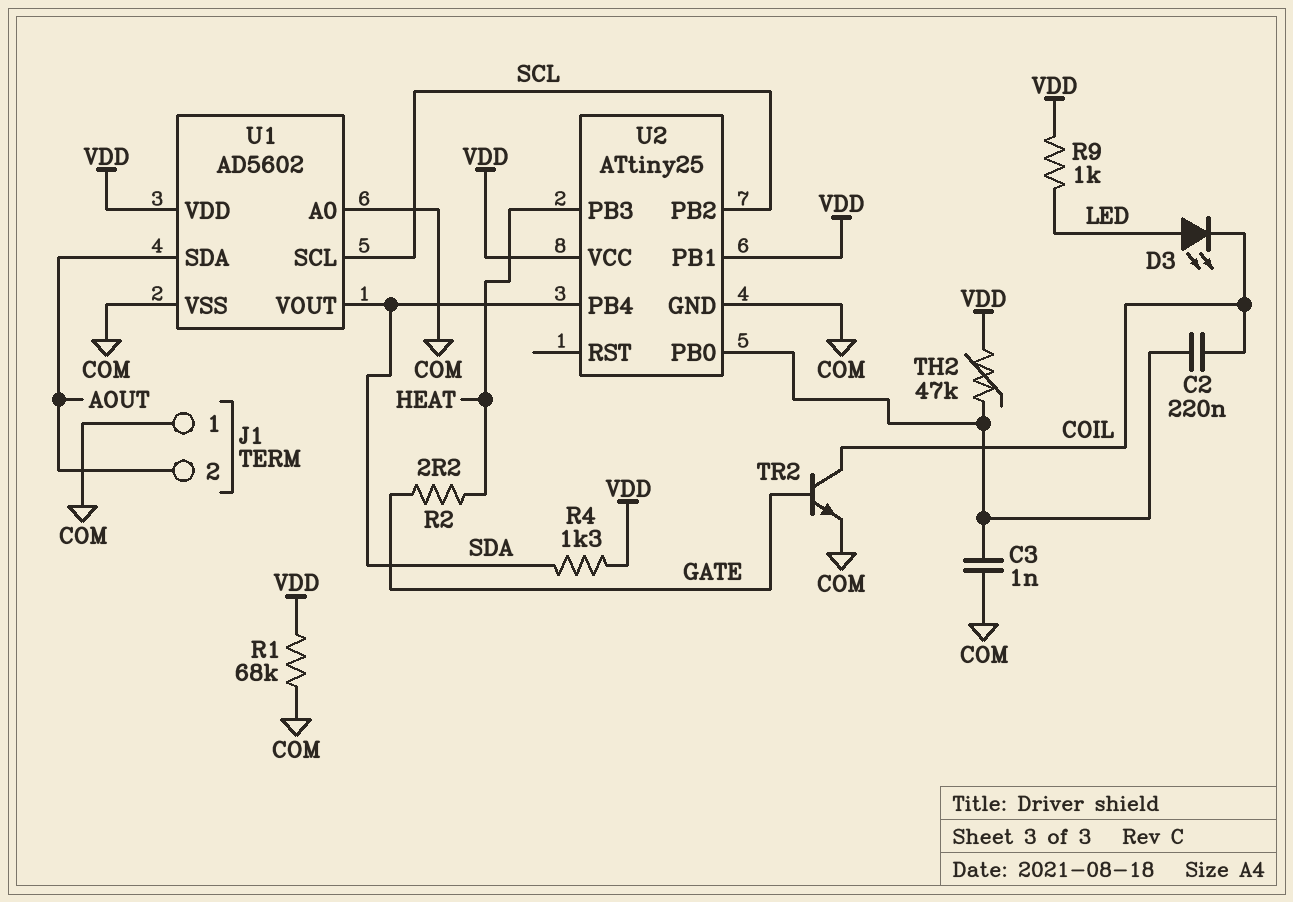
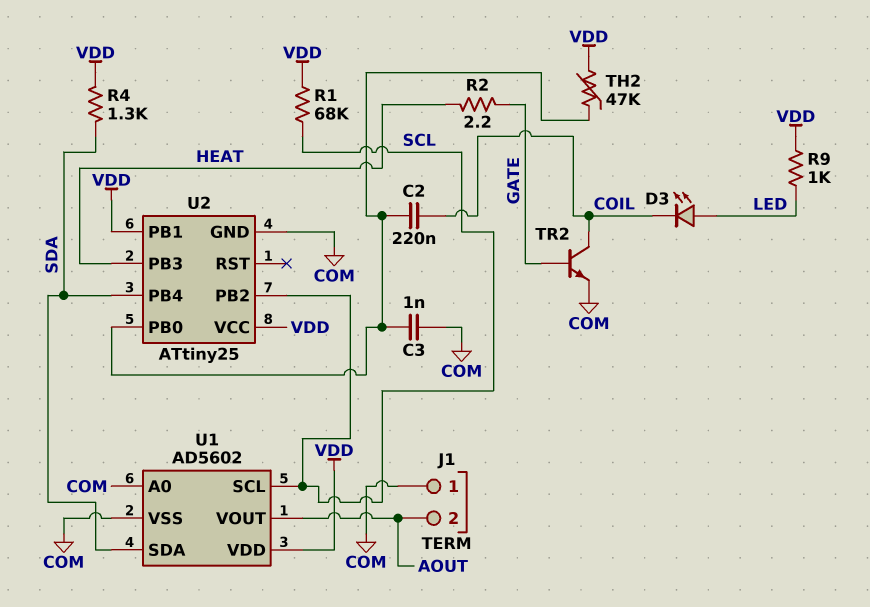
R1: 68k (COM, VDD) -> 68k (SCL, VDD)
U1 pin SDA: AOUT -> SDA
U1 pin VOUT: SDA -> AOUT

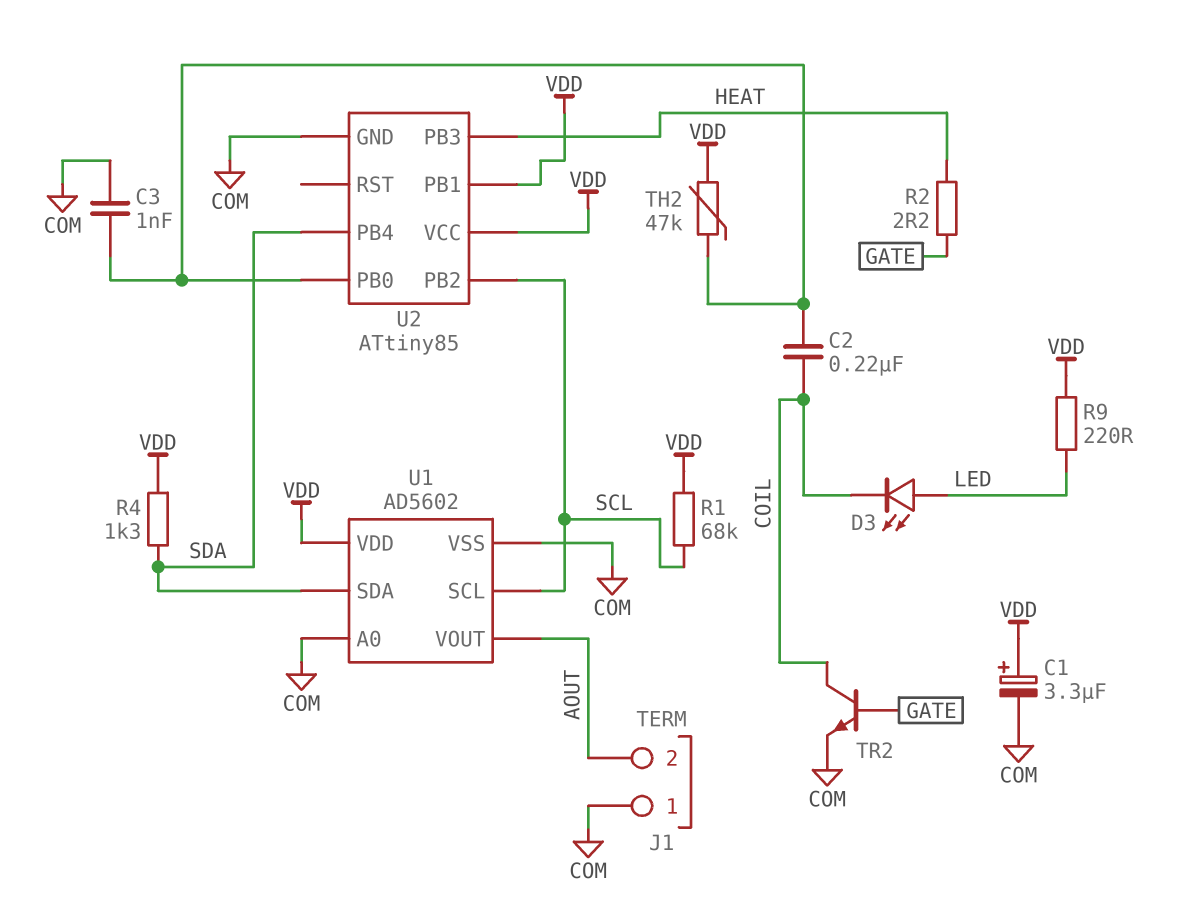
C1: none -> 3.3uF (plus VDD, minus COM)
R9: 1k (LED, VDD) -> 220 (LED, VDD)
U2: ATtiny25 -> ATtiny85

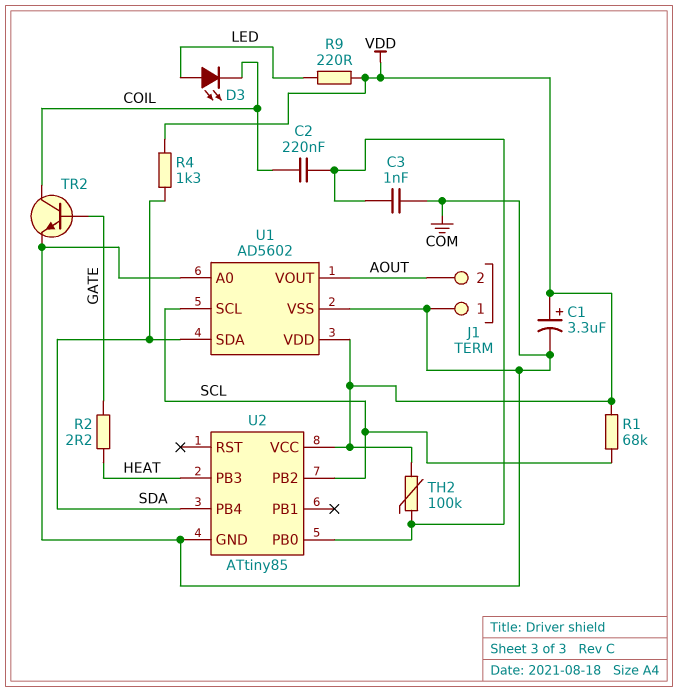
TH2: 47k (U2/PB0, VDD) -> 100k (U2/PB0, VDD)
U2 pin PB1: VDD -> none

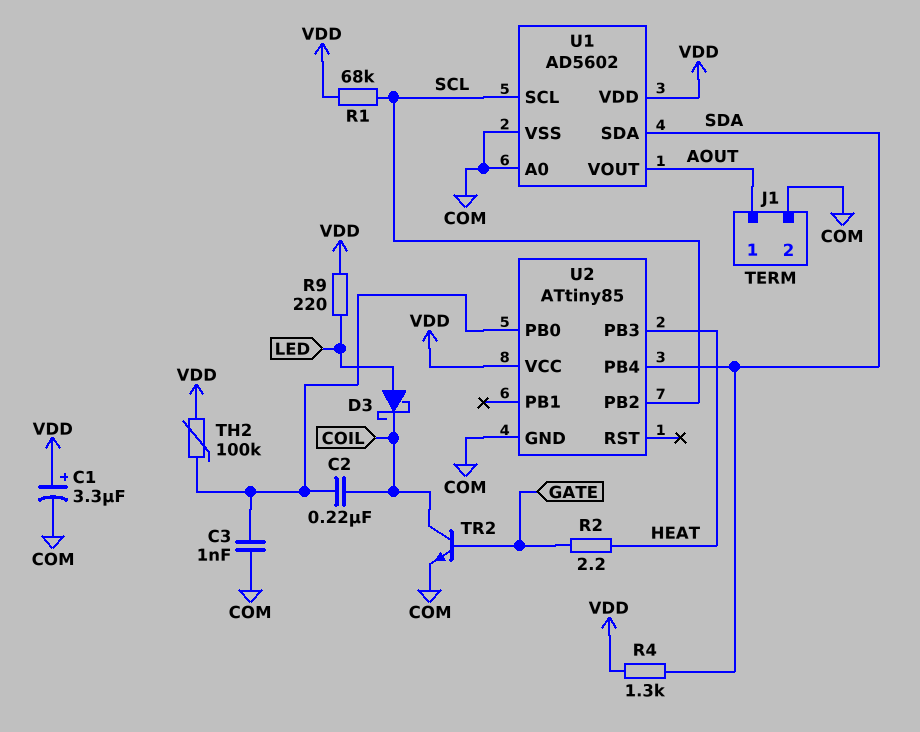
D3: LED (A LED, K COIL) -> schottky (A LED, K COIL)
J1 pin 1: COM -> AOUT
J1 pin 2: AOUT -> COM

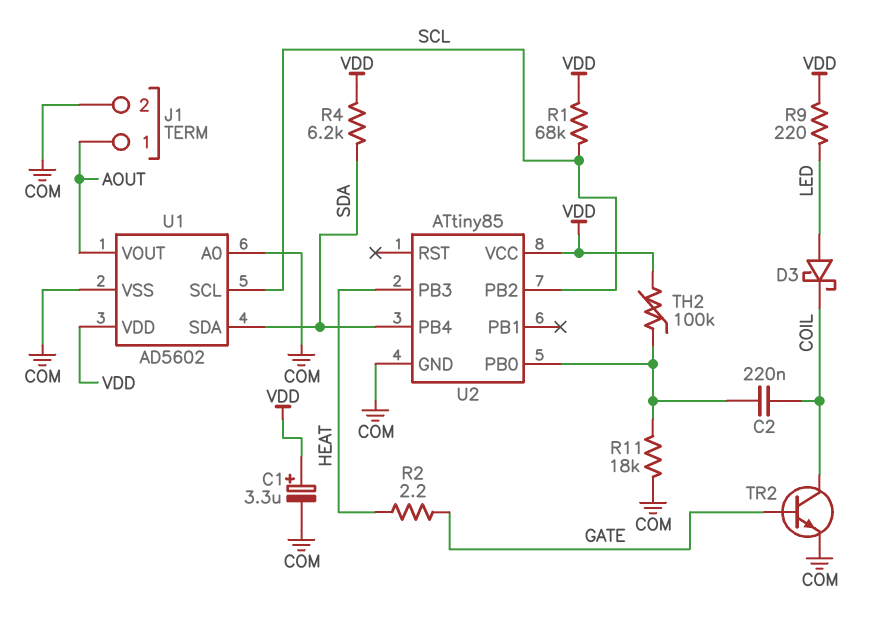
C3: 1nF (COM, U2/PB0) -> none
R4: 1.3k (SDA, VDD) -> 6.2k (SDA, VDD)
R11: none -> 18k (COM, U2/PB0)

